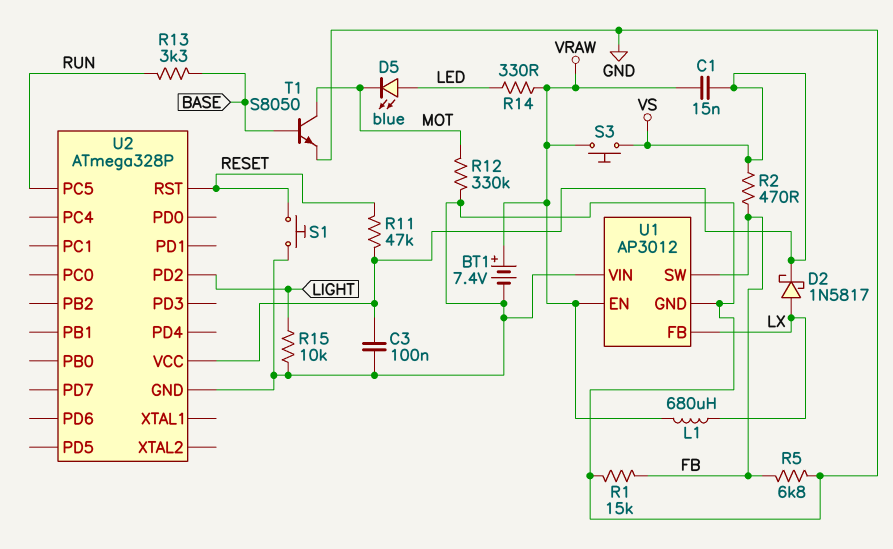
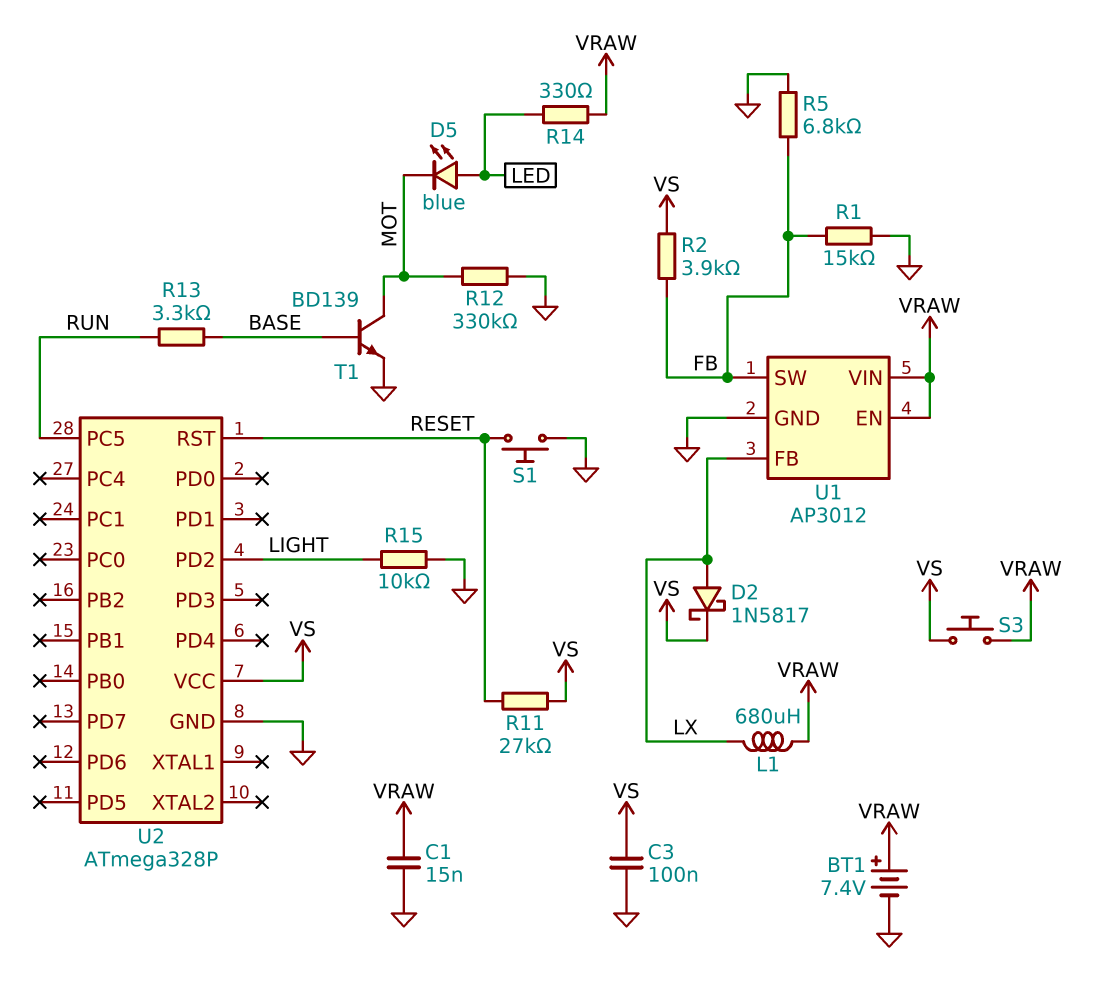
C1: 15nF (VRAW, VS) -> 15nF (GND, VRAW)
R2: 470 (FB, VS) -> 3.9k (FB, VS)
R11: 47k (RESET, VS) -> 27k (RESET, VS)
T1: NPN S8050 (B BASE, C MOT, E GND) -> NPN BD139 (B BASE, C MOT, E GND)
U1 pin VIN: GND -> VRAW

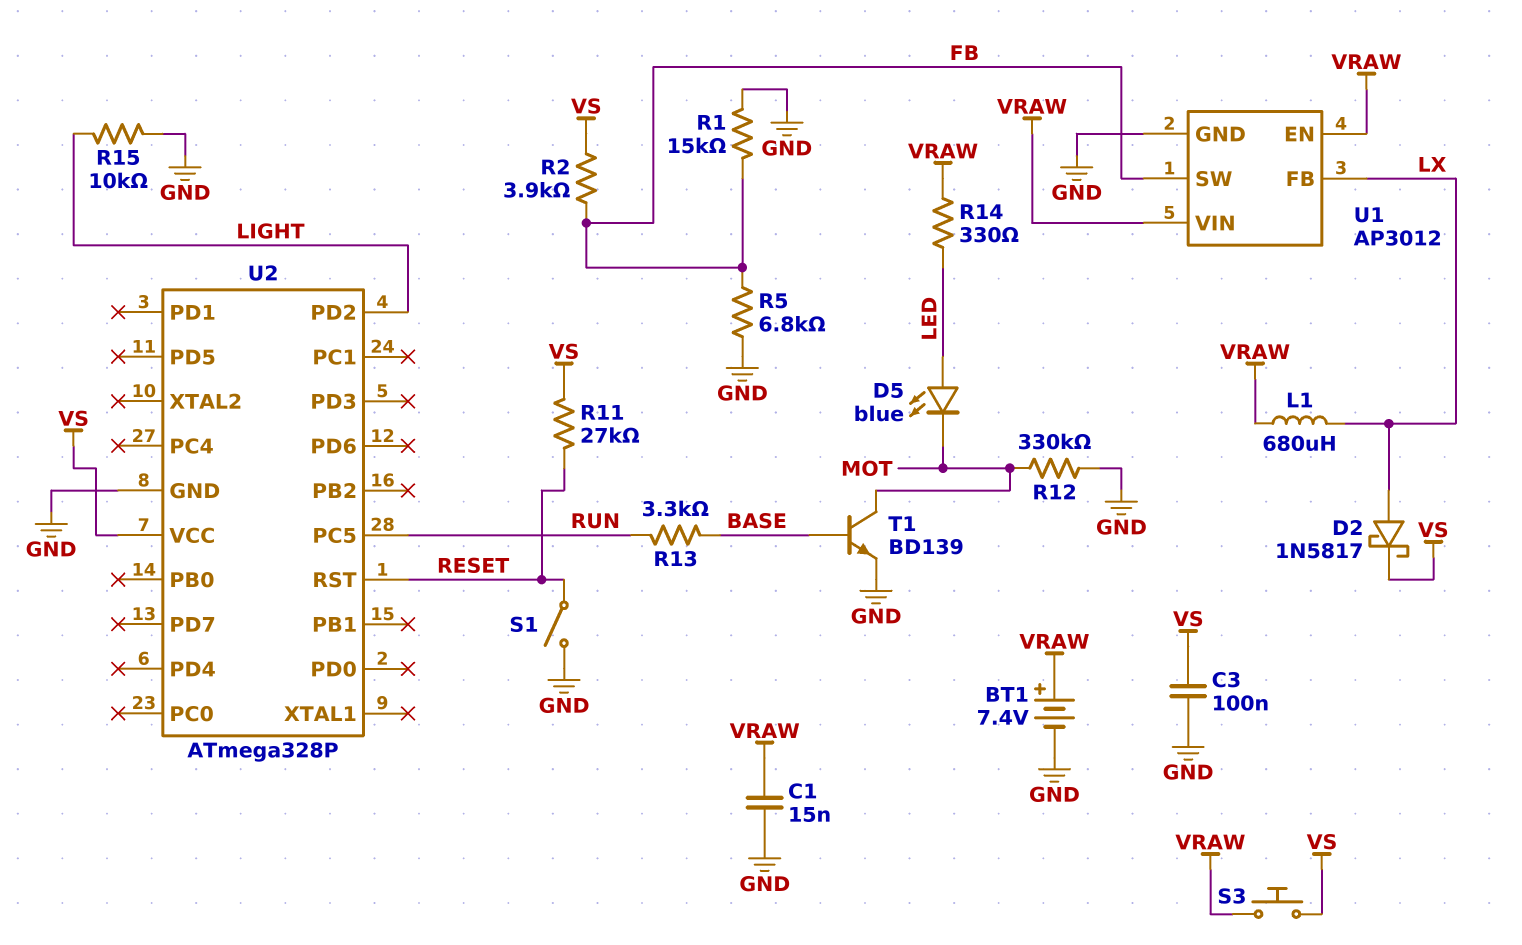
S1: button (GND, RESET) -> switch (GND, RESET)

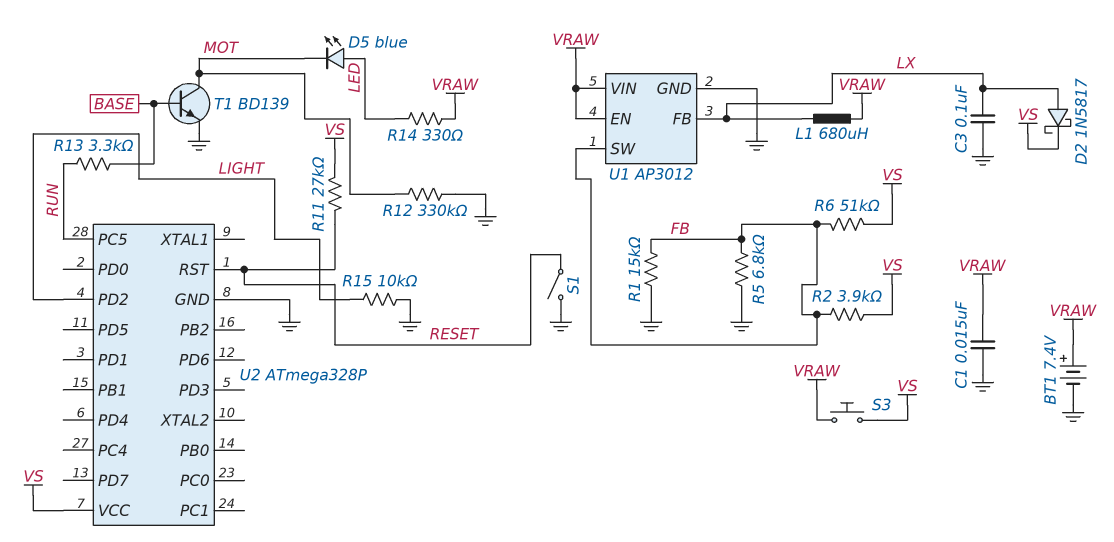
C3: 100nF (GND, VS) -> 100nF (GND, LX)
R6: none -> 51k (FB, VS)

